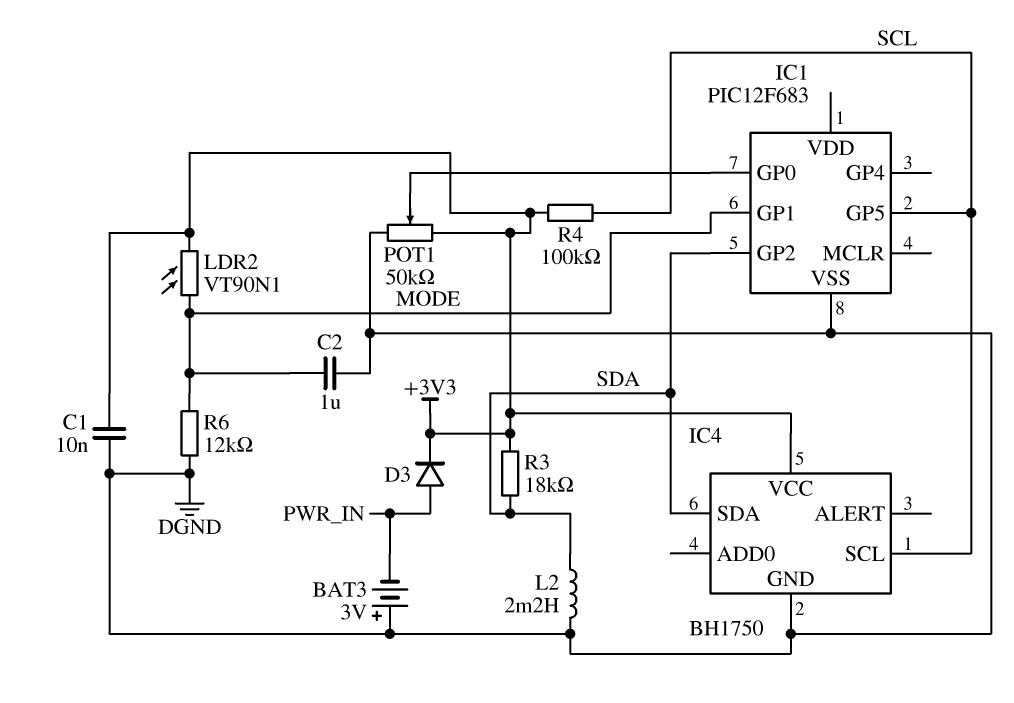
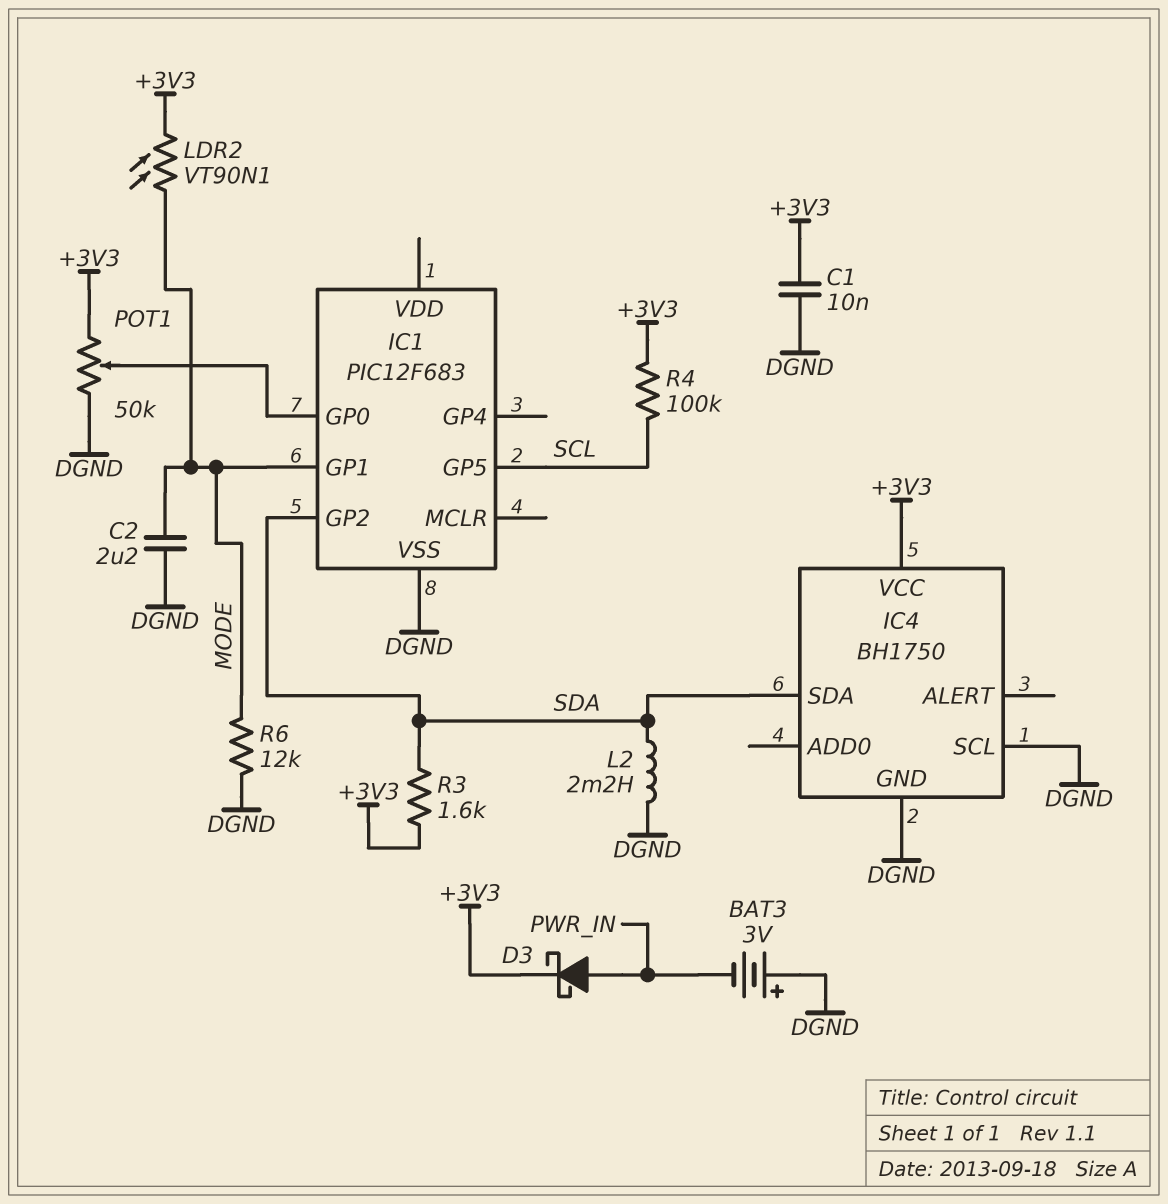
C2: 1uF (DGND, MODE) -> 2.2uF (DGND, MODE)
D3: diode (A PWR_IN, K +3V3) -> schottky (A PWR_IN, K +3V3)
IC4 pin SCL: SCL -> DGND
R3: 18k (+3V3, SDA) -> 1.6k (+3V3, SDA)

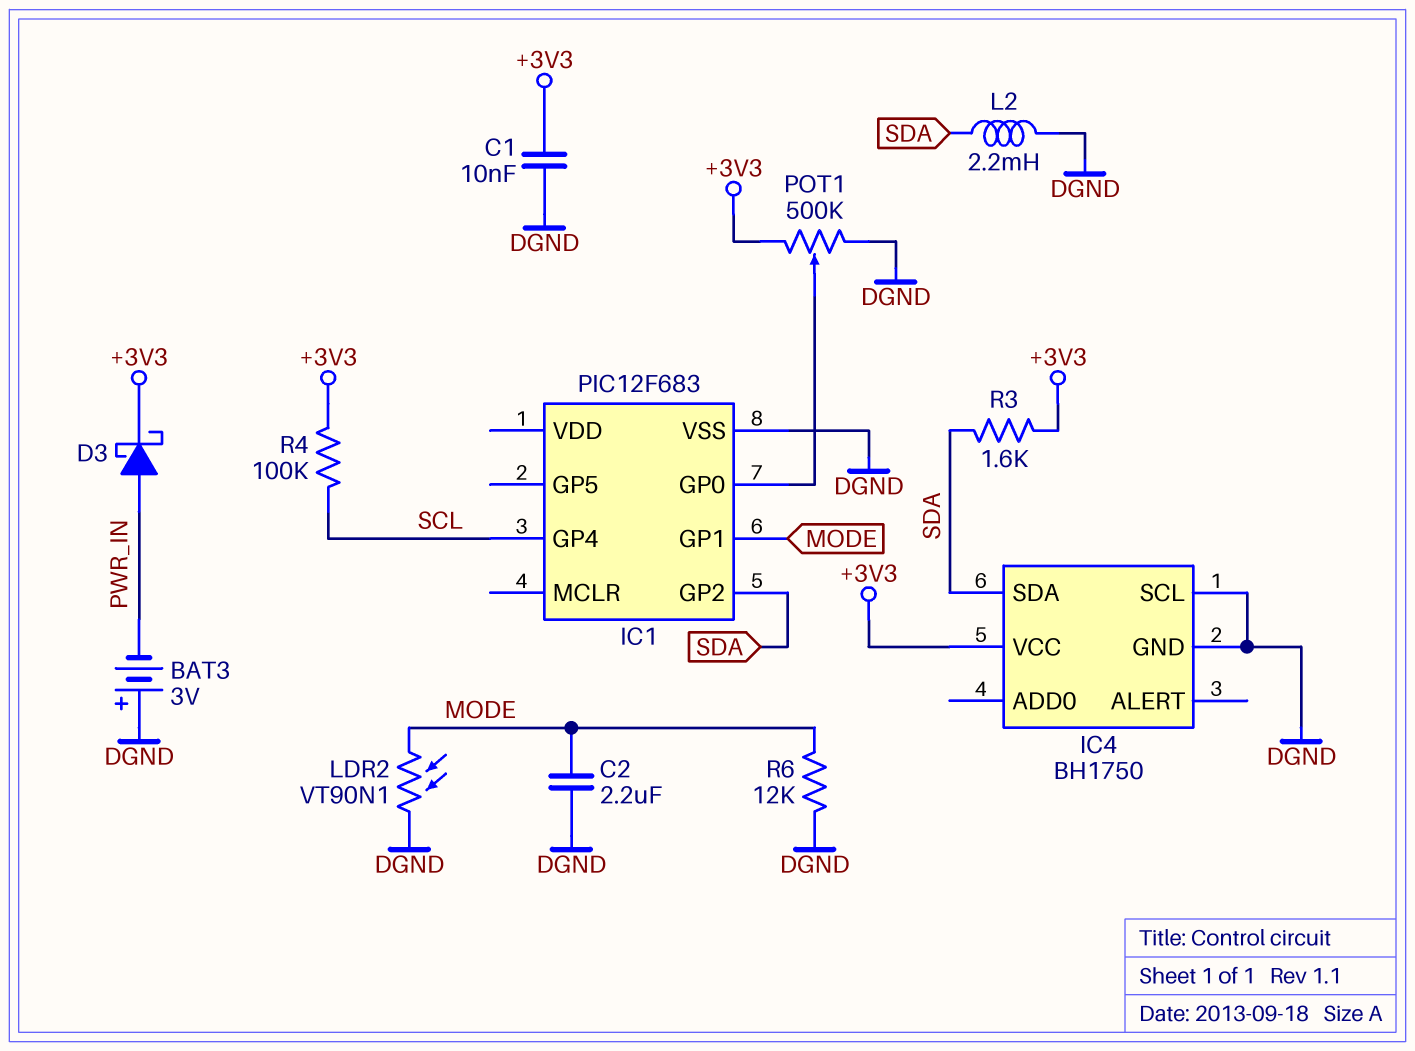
IC1 pin GP4: none -> SCL
IC1 pin GP5: SCL -> none
LDR2: VT90N1 (+3V3, MODE) -> VT90N1 (DGND, MODE)
POT1: 50k (+3V3, DGND, wiper IC1/GP0) -> 500k (+3V3, DGND, wiper IC1/GP0)

